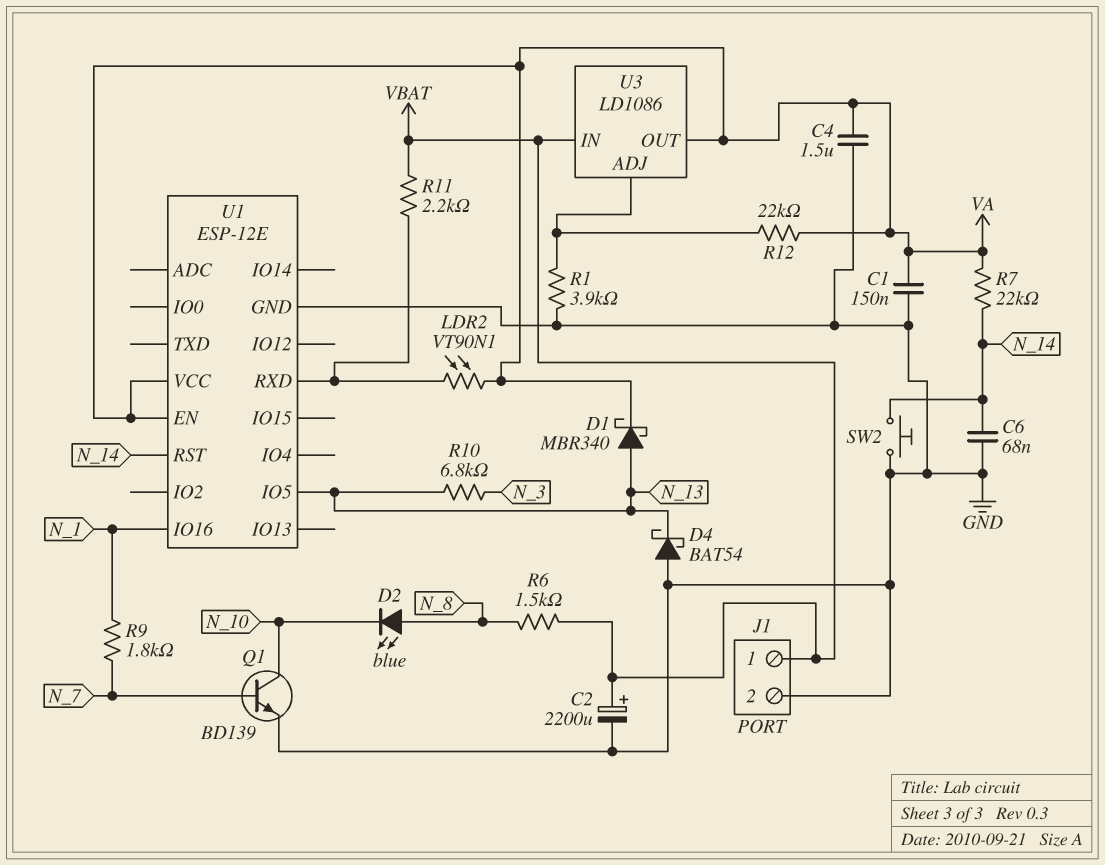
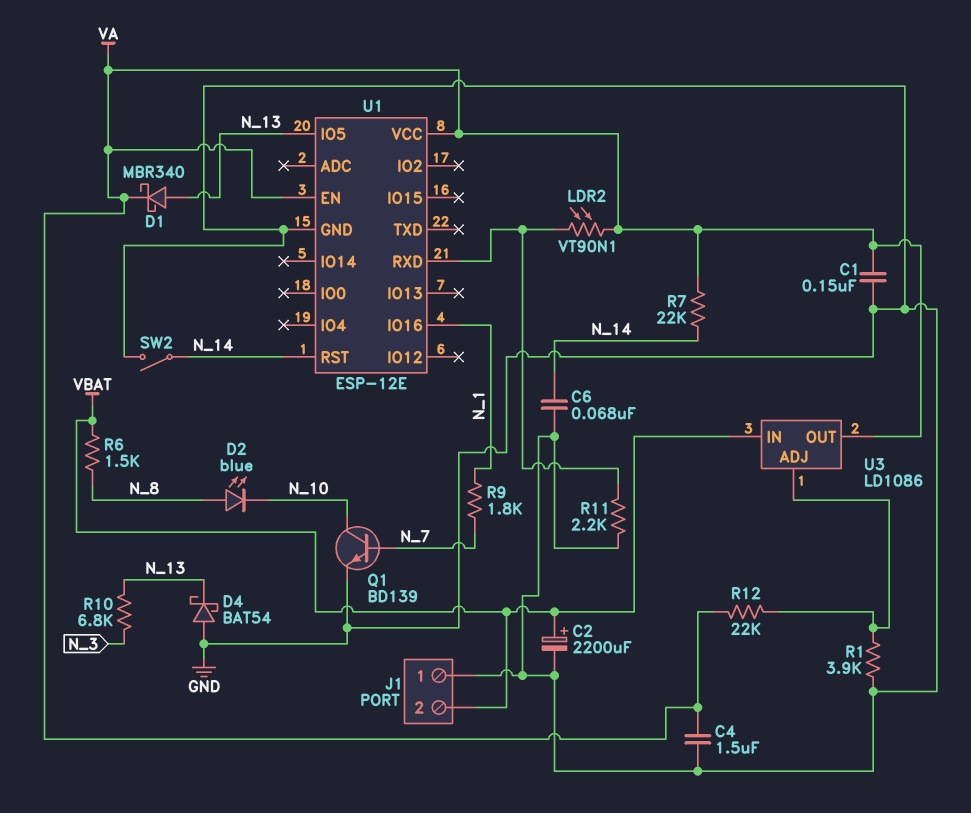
J1 pin 1: VBAT -> GND
J1 pin 2: GND -> VBAT
R11: 2.2k (U1/RXD, VBAT) -> 2.2k (GND, U1/RXD)
SW2: button (GND, N_14) -> switch (GND, N_14)

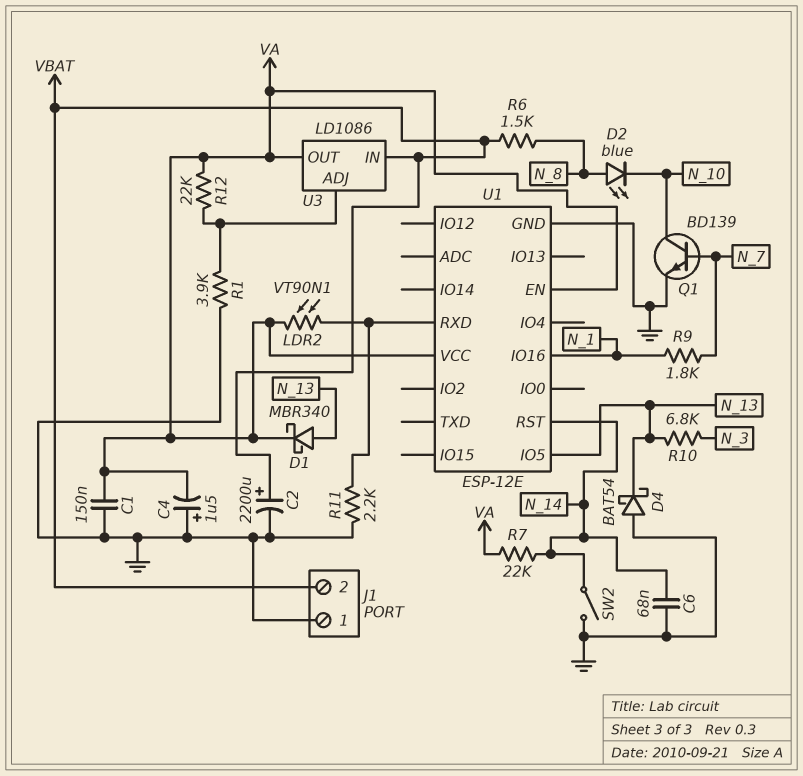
C4: 1.5uF (GND, VA) -> 1.5uF (plus GND, minus VA)

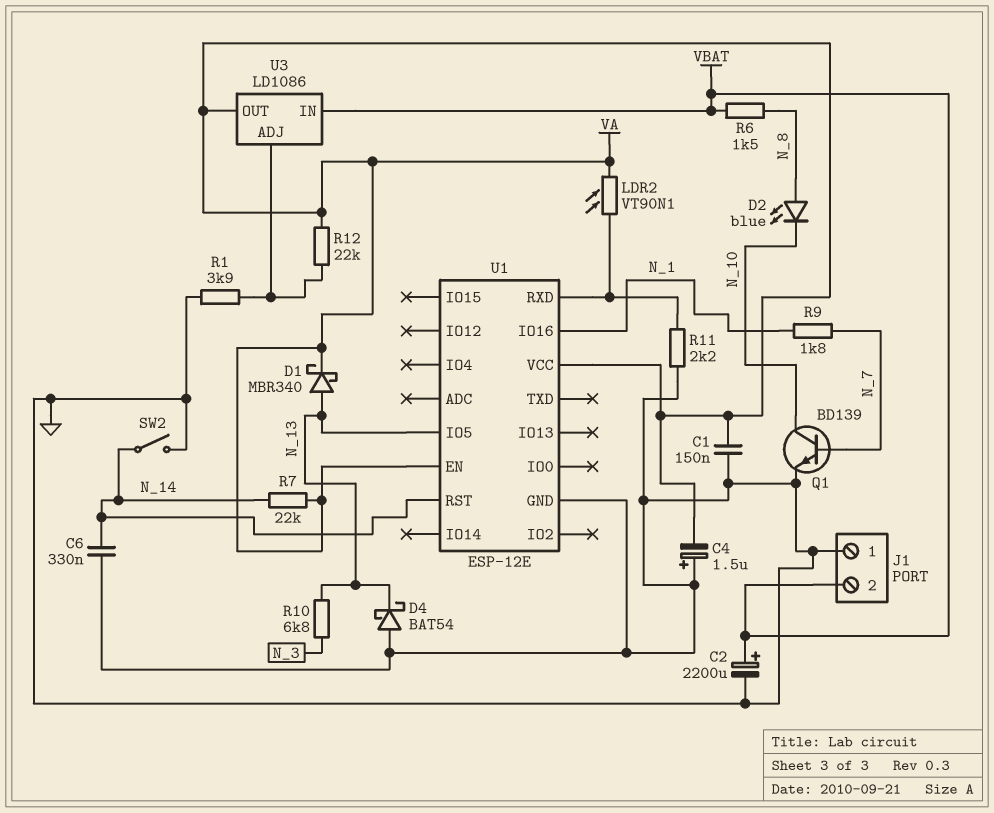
C6: 68nF (GND, N_14) -> 330nF (GND, N_14)

